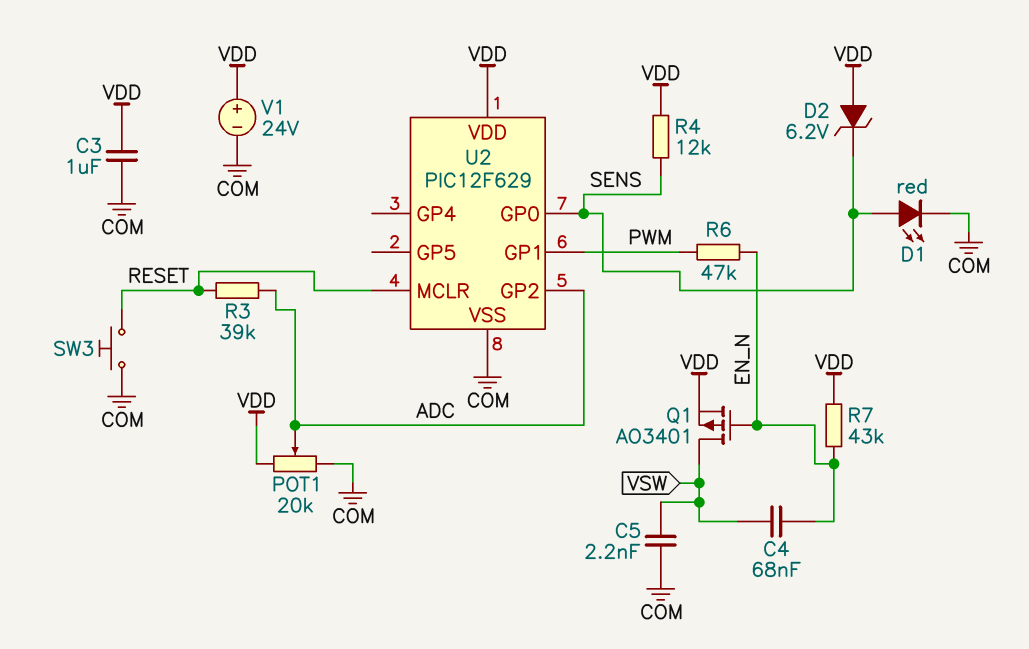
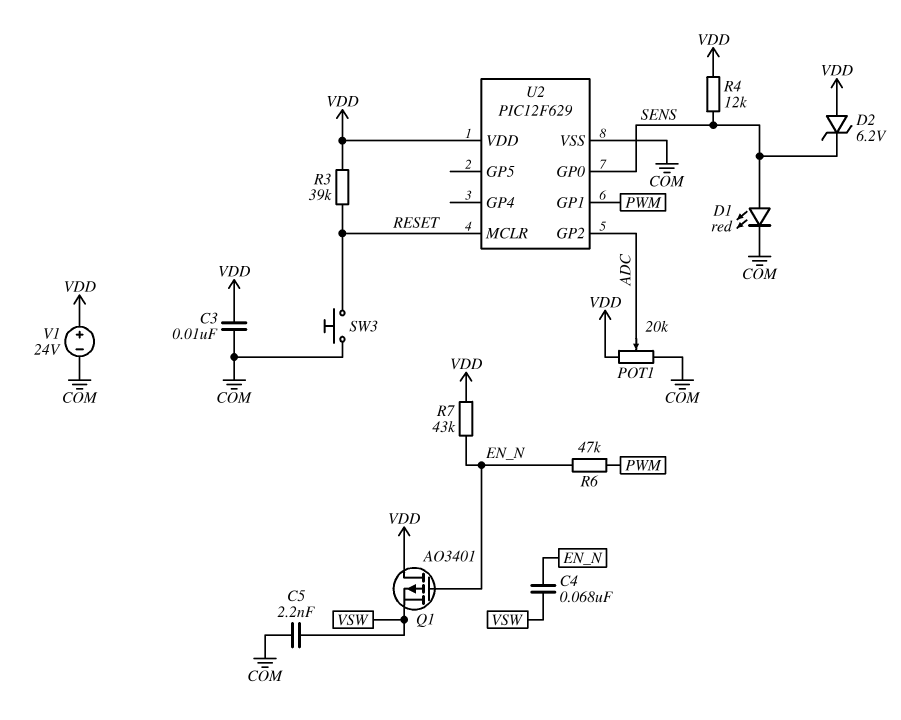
C3: 1uF (COM, VDD) -> 10nF (COM, VDD)
Q1: PMOS AO3401 (G EN_N, D VSW, S VDD) -> PMOS AO3401 (G EN_N, D VDD, S VSW)
R3: 39k (ADC, RESET) -> 39k (RESET, VDD)

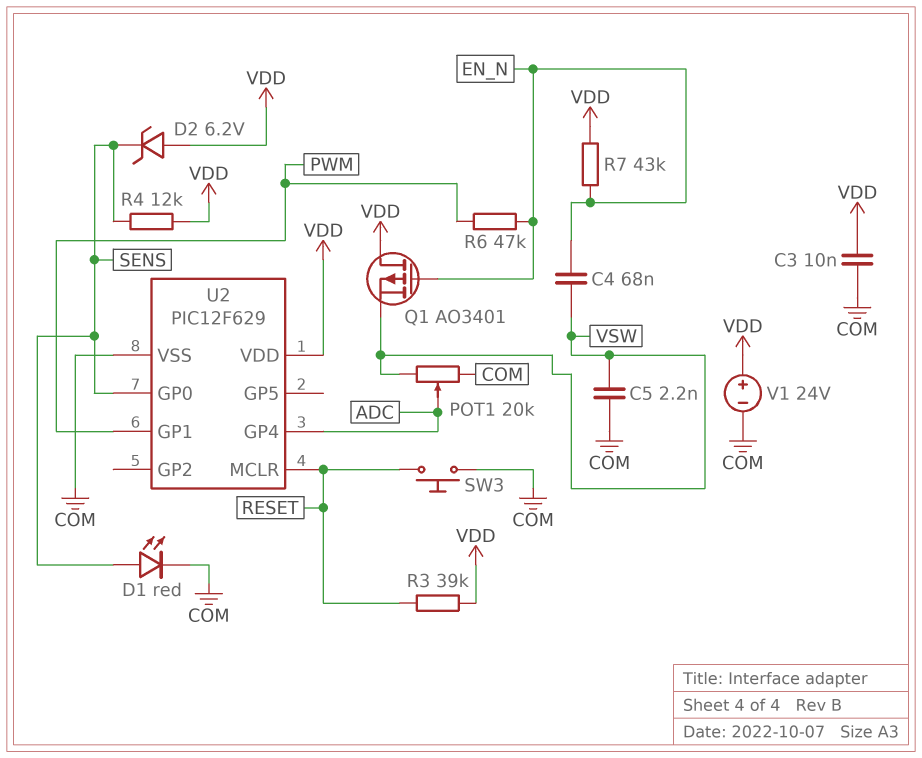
POT1: 20k (COM, VDD, wiper ADC) -> 20k (COM, VSW, wiper ADC)
U2 pin GP2: ADC -> none
U2 pin GP4: none -> ADC

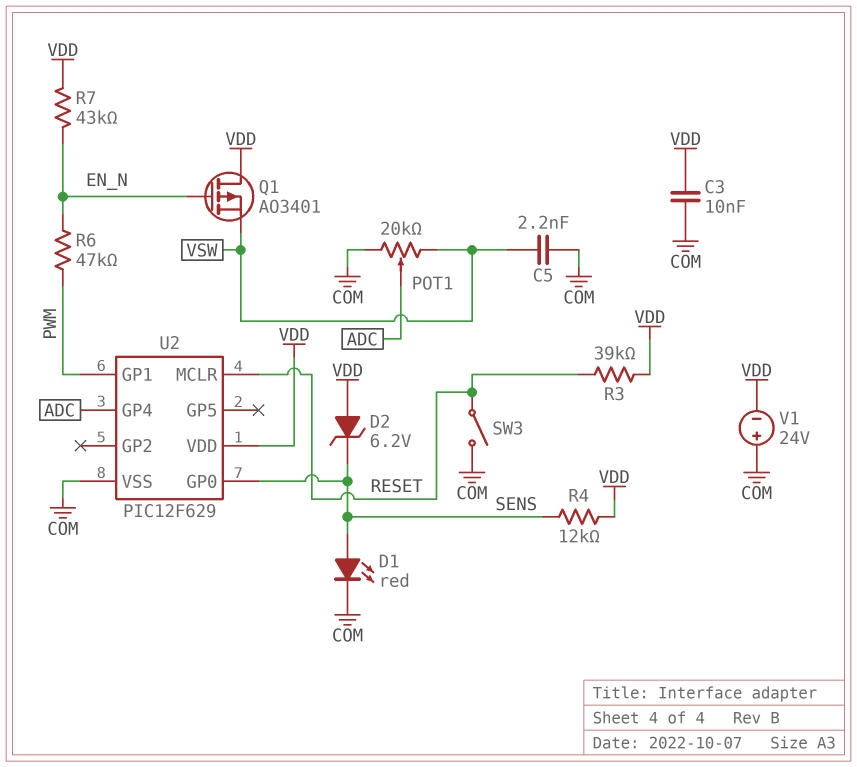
C4: 68nF (EN_N, VSW) -> none
SW3: button (COM, RESET) -> switch (COM, RESET)
V1: 24V (plus VDD, minus COM) -> 24V (plus COM, minus VDD)

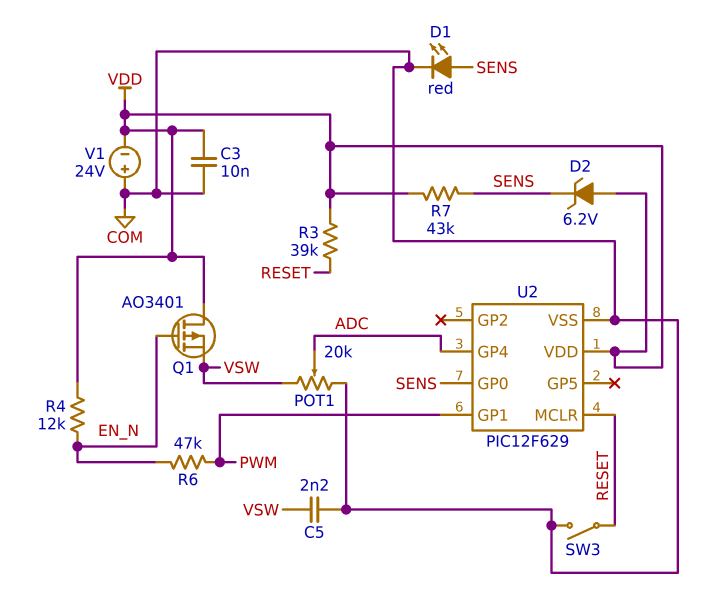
R4: 12k (SENS, VDD) -> 12k (EN_N, VDD)
R7: 43k (EN_N, VDD) -> 43k (SENS, VDD)

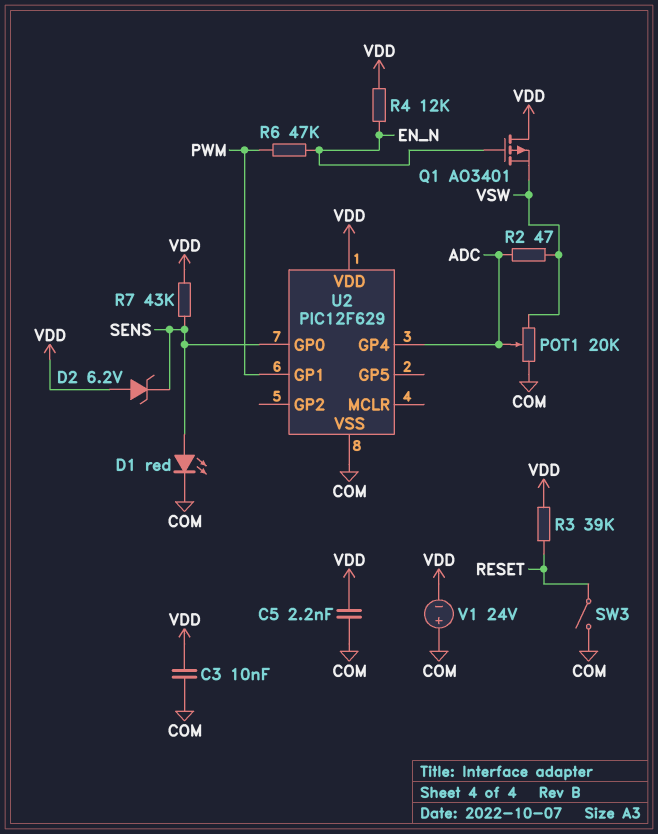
C5: 2.2nF (COM, VSW) -> 2.2nF (COM, VDD)
R2: none -> 47 (ADC, VSW)
U2 pin MCLR: RESET -> none

